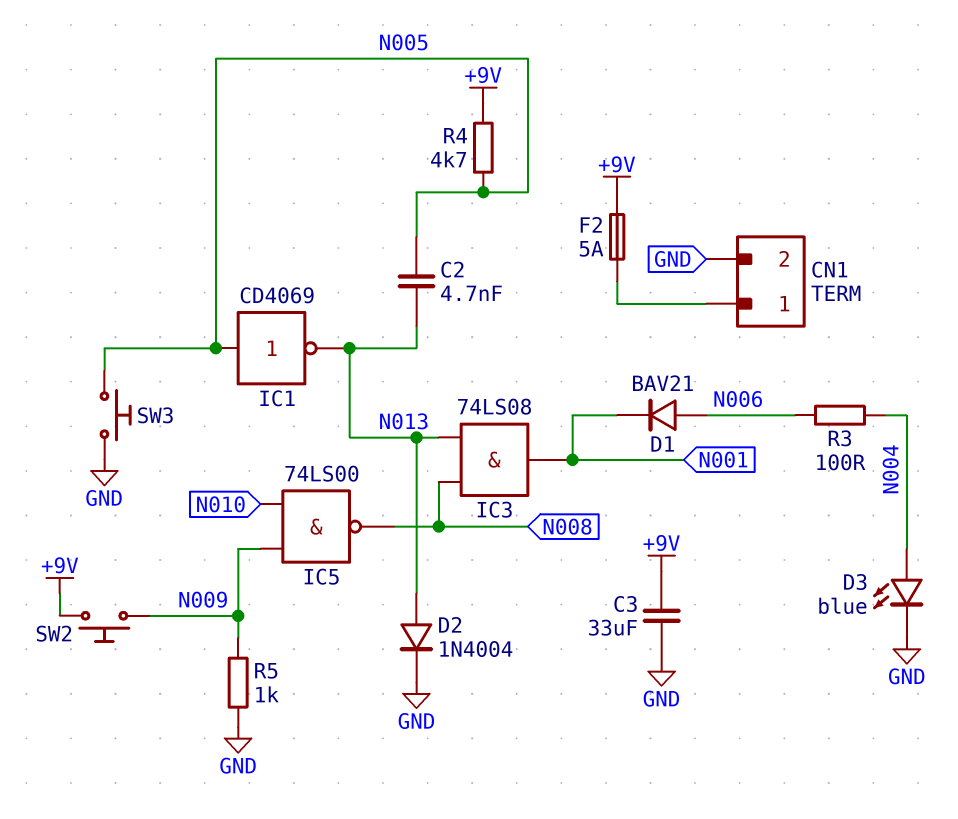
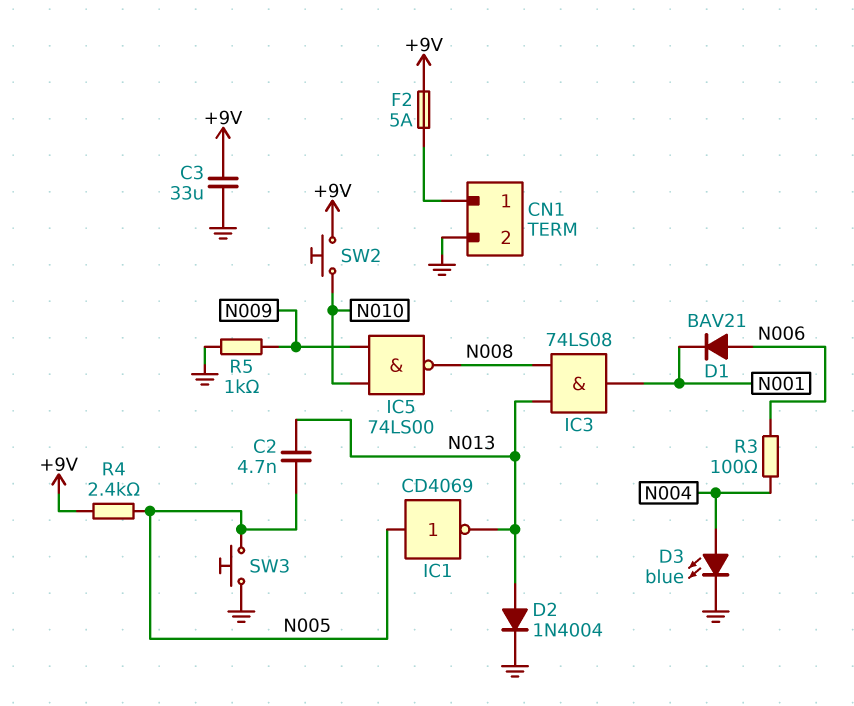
R4: 4.7k (+9V, N005) -> 2.4k (+9V, N005)
SW2: button (+9V, N009) -> button (+9V, N010)

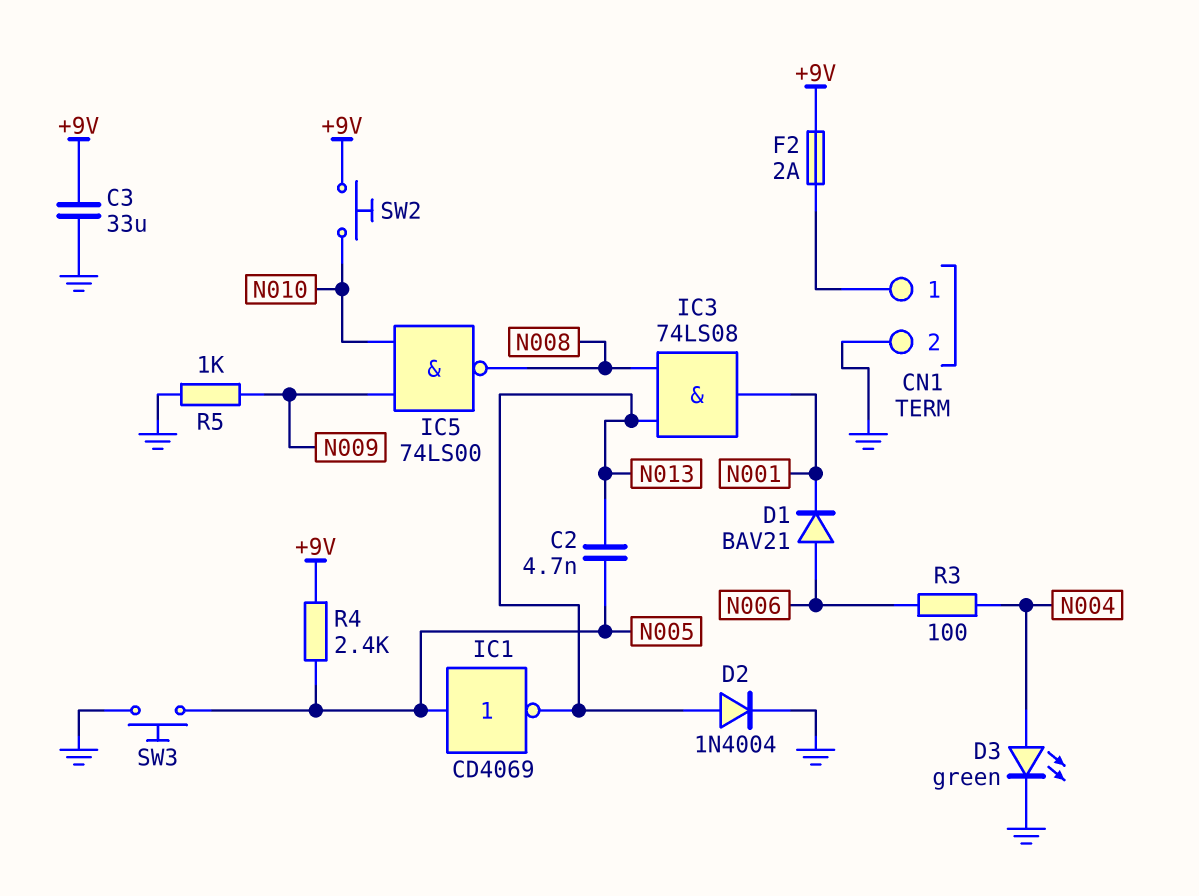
D3: LED blue (A N004, K GND) -> LED green (A N004, K GND)
F2: 5A (+9V, CN1/1) -> 2A (+9V, CN1/1)

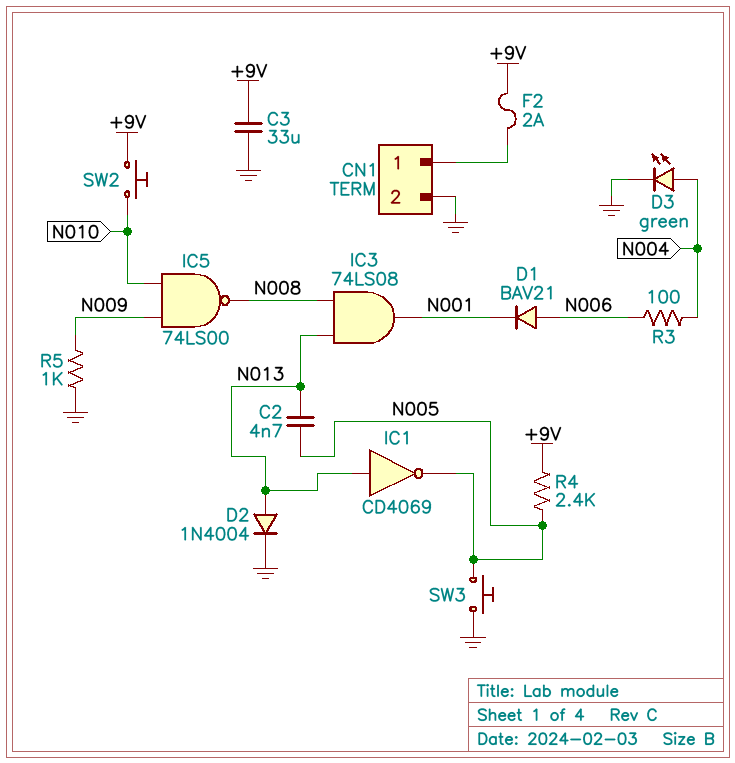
IC1: NOT CD4069 (in N005, out N013) -> NOT CD4069 (in N013, out N005)

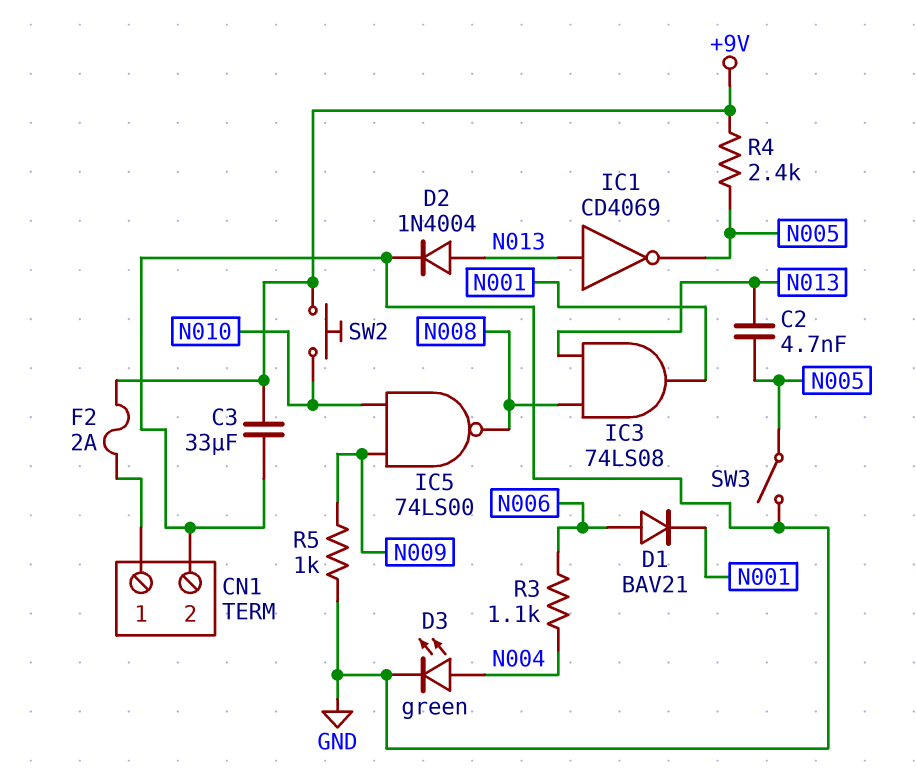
R3: 100 (N004, N006) -> 1.1k (N004, N006)
SW3: button (GND, N005) -> switch (GND, N005)

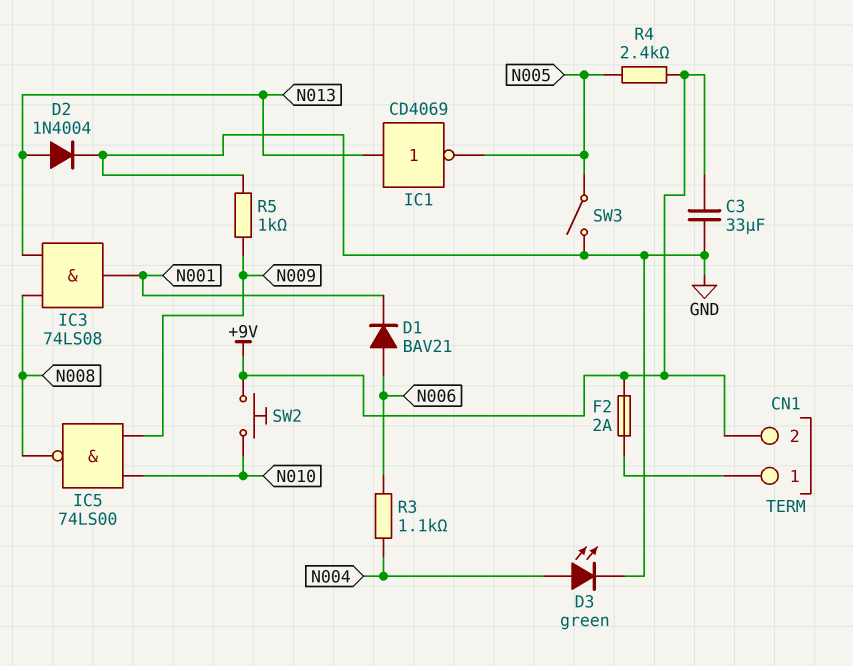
C2: 4.7nF (N005, N013) -> none
CN1 pin 2: GND -> +9V

